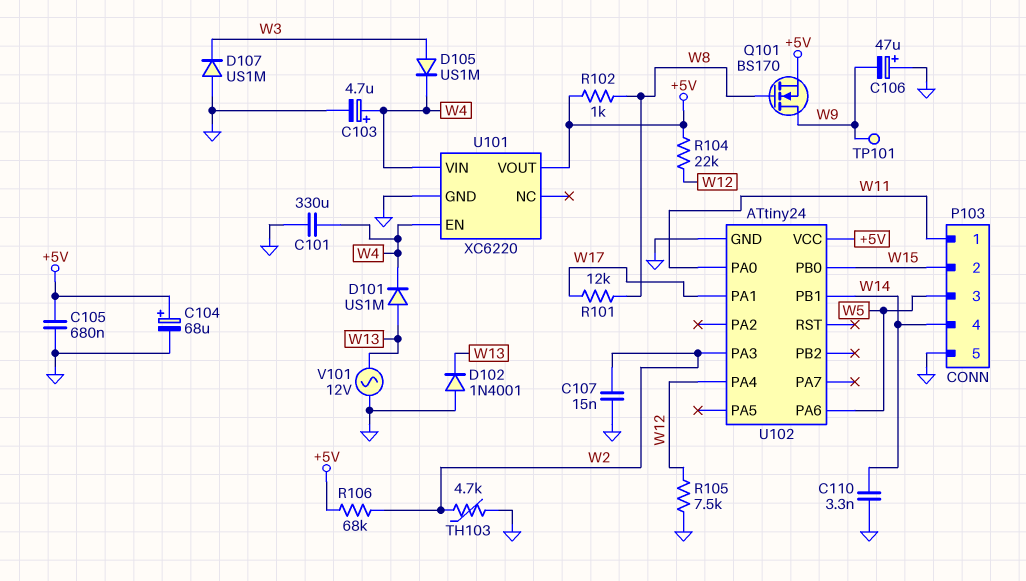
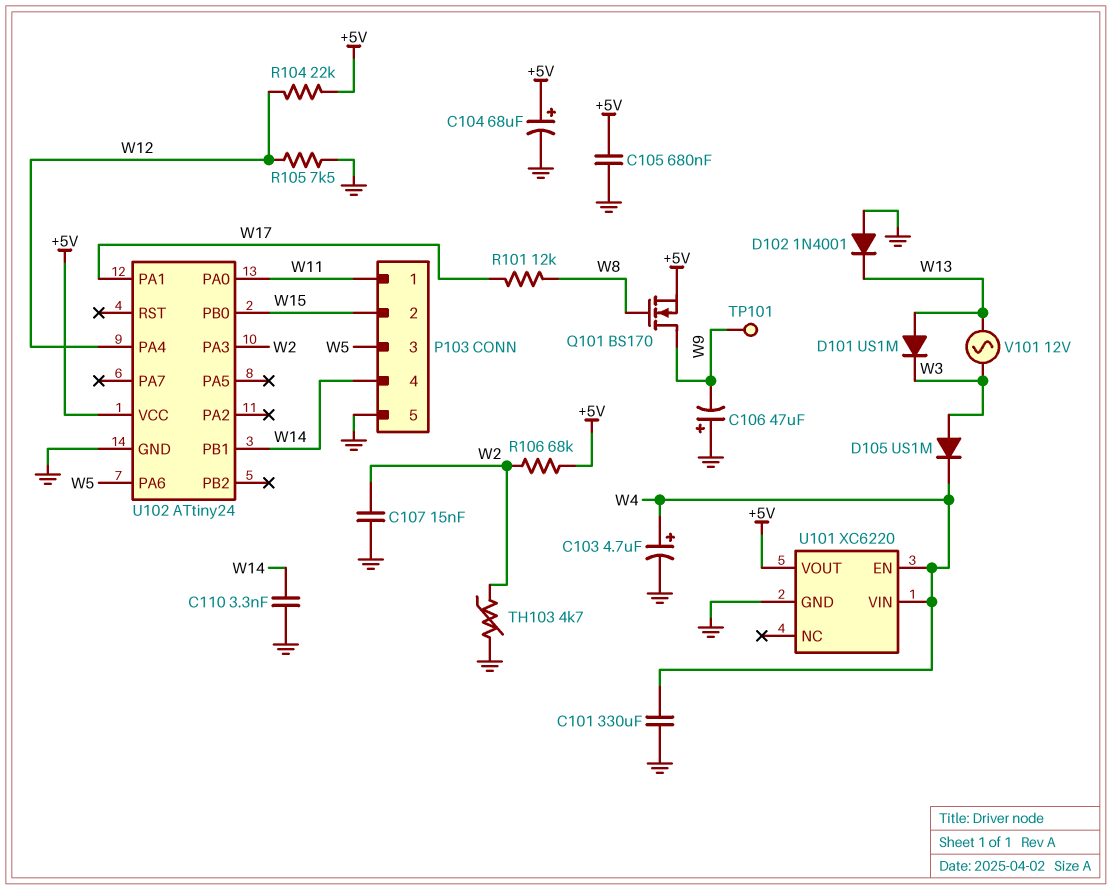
D101: diode US1M (A W13, K W4) -> diode US1M (A W13, K W3)
D107: diode US1M (A GND, K W3) -> none
R102: 1k (+5V, W8) -> none
V101: AC 12V (GND, W13) -> AC 12V (W3, W13)

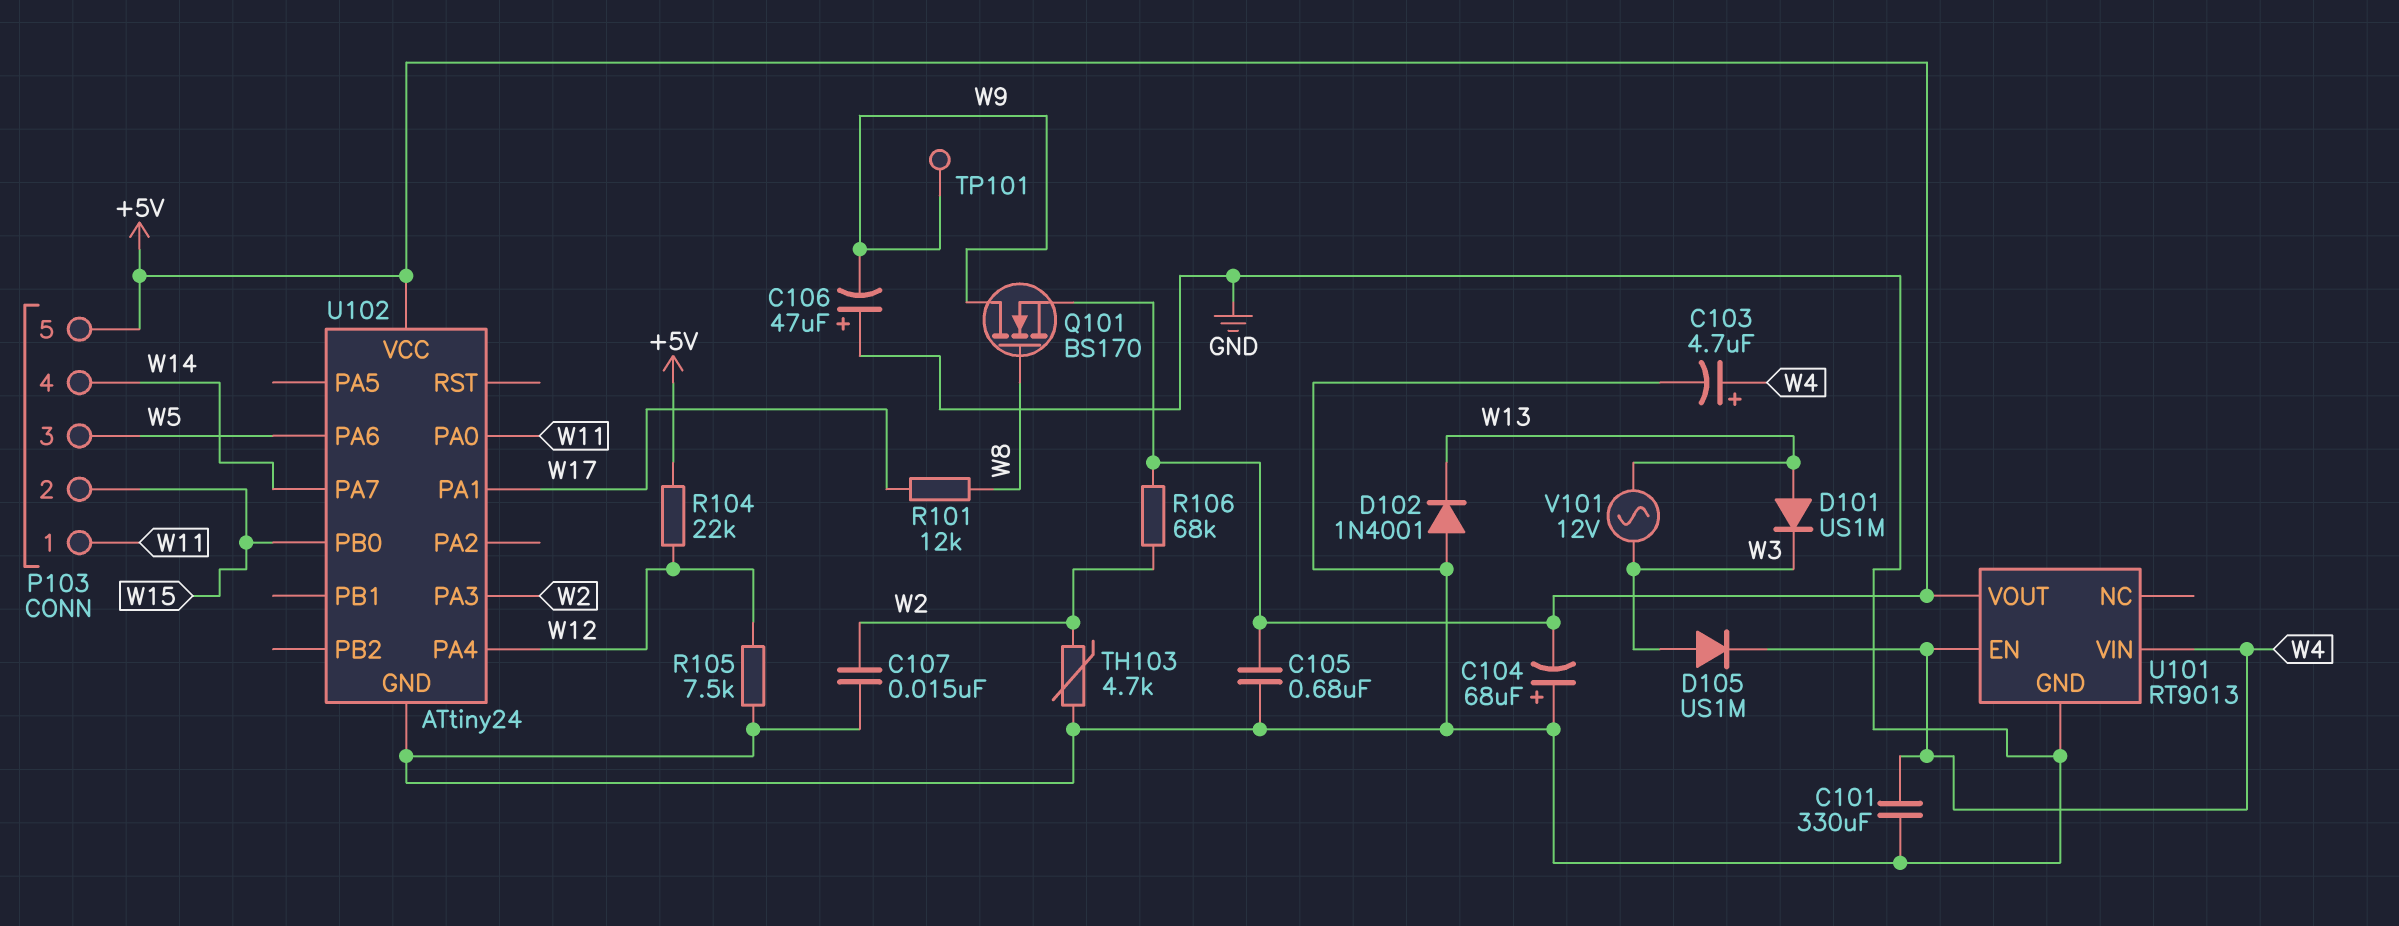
C104: 68uF (plus +5V, minus GND) -> 68uF (plus GND, minus +5V)
C110: 3.3nF (GND, W14) -> none
P103 pin 5: GND -> +5V
U101: XC6220 -> RT9013
U102 pin PA7: none -> W14
U102 pin PB1: W14 -> none

